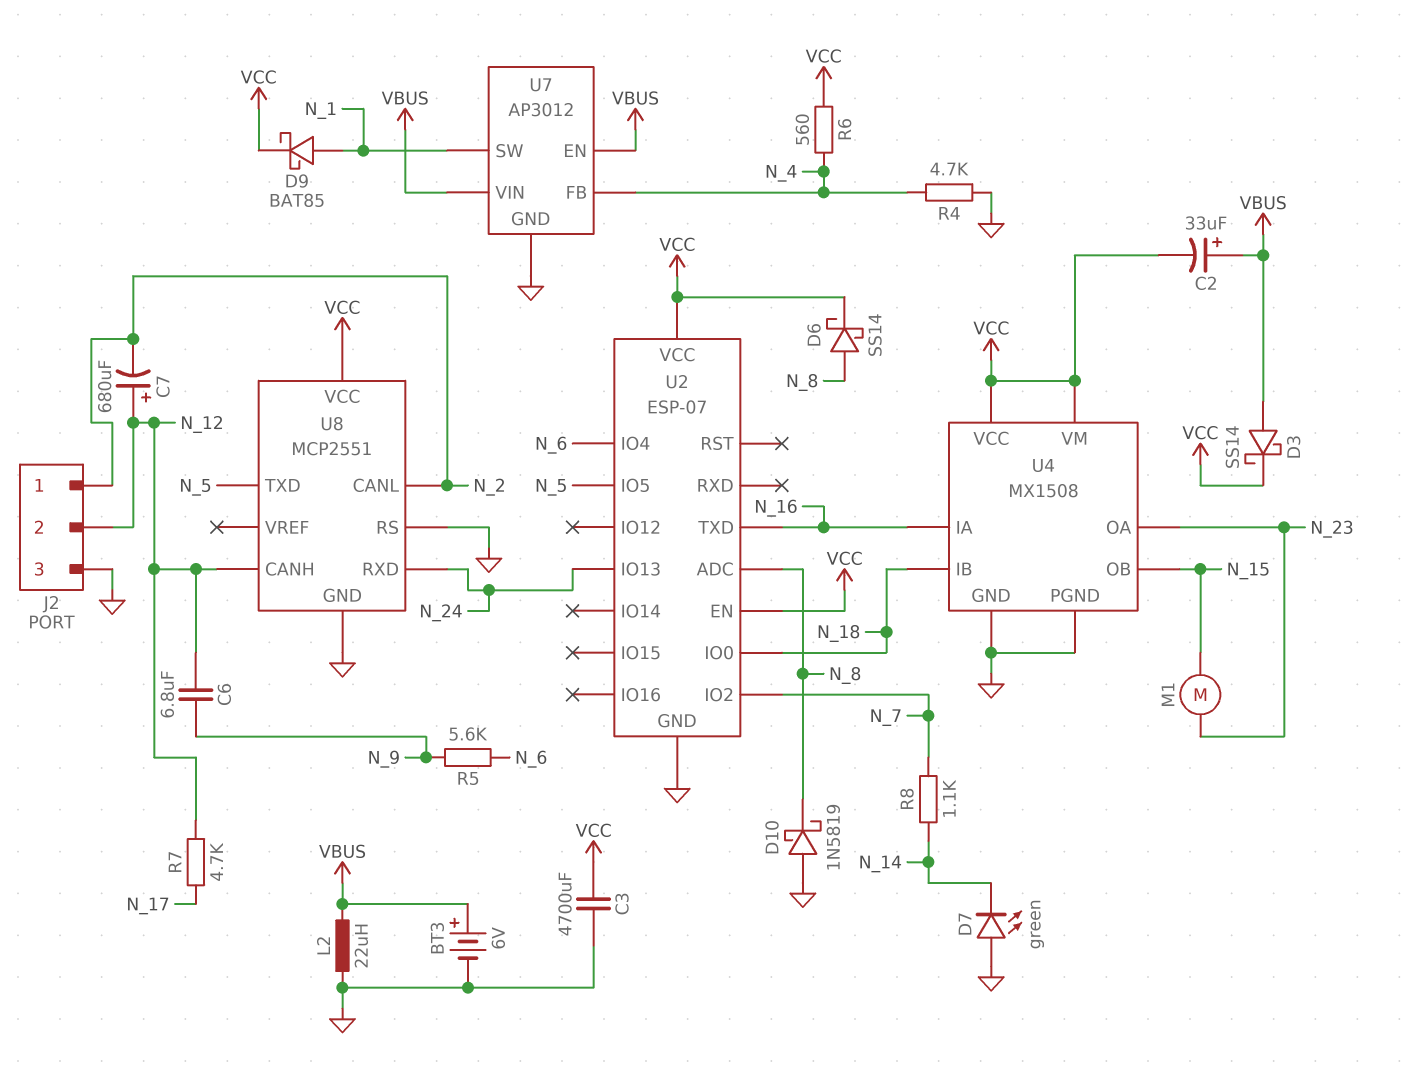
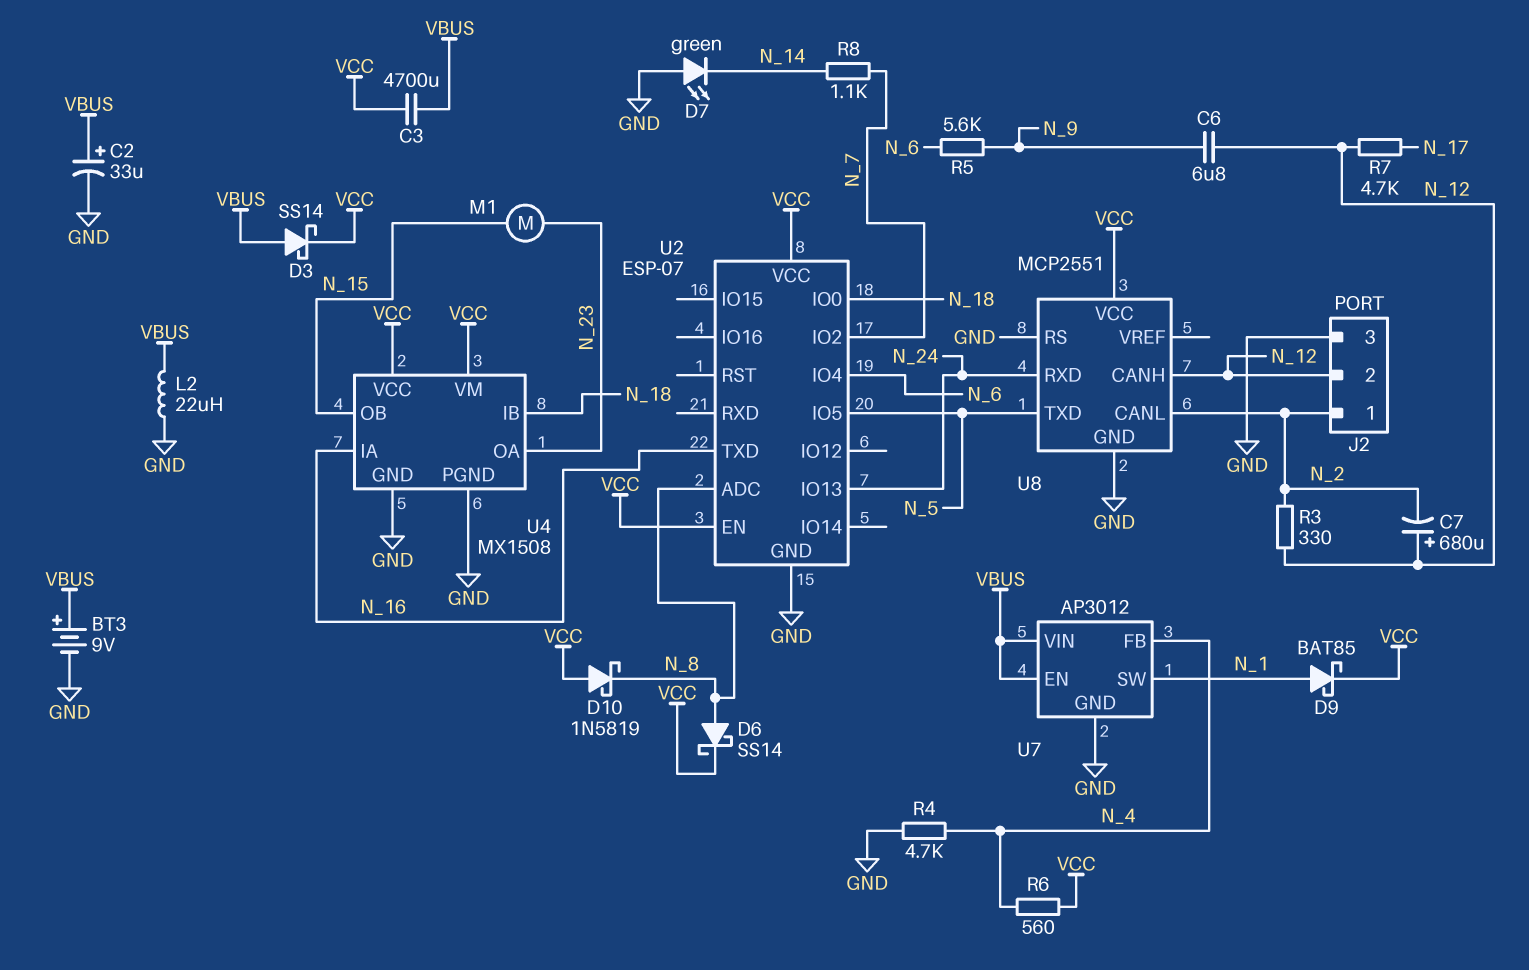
BT3: 6V (plus VBUS, minus GND) -> 9V (plus VBUS, minus GND)
C2: 33uF (plus VBUS, minus VCC) -> 33uF (plus VBUS, minus GND)
C3: 4700uF (GND, VCC) -> 4700uF (VBUS, VCC)
D10: schottky 1N5819 (A GND, K N_8) -> schottky 1N5819 (A VCC, K N_8)
R3: none -> 330 (N_2, N_12)

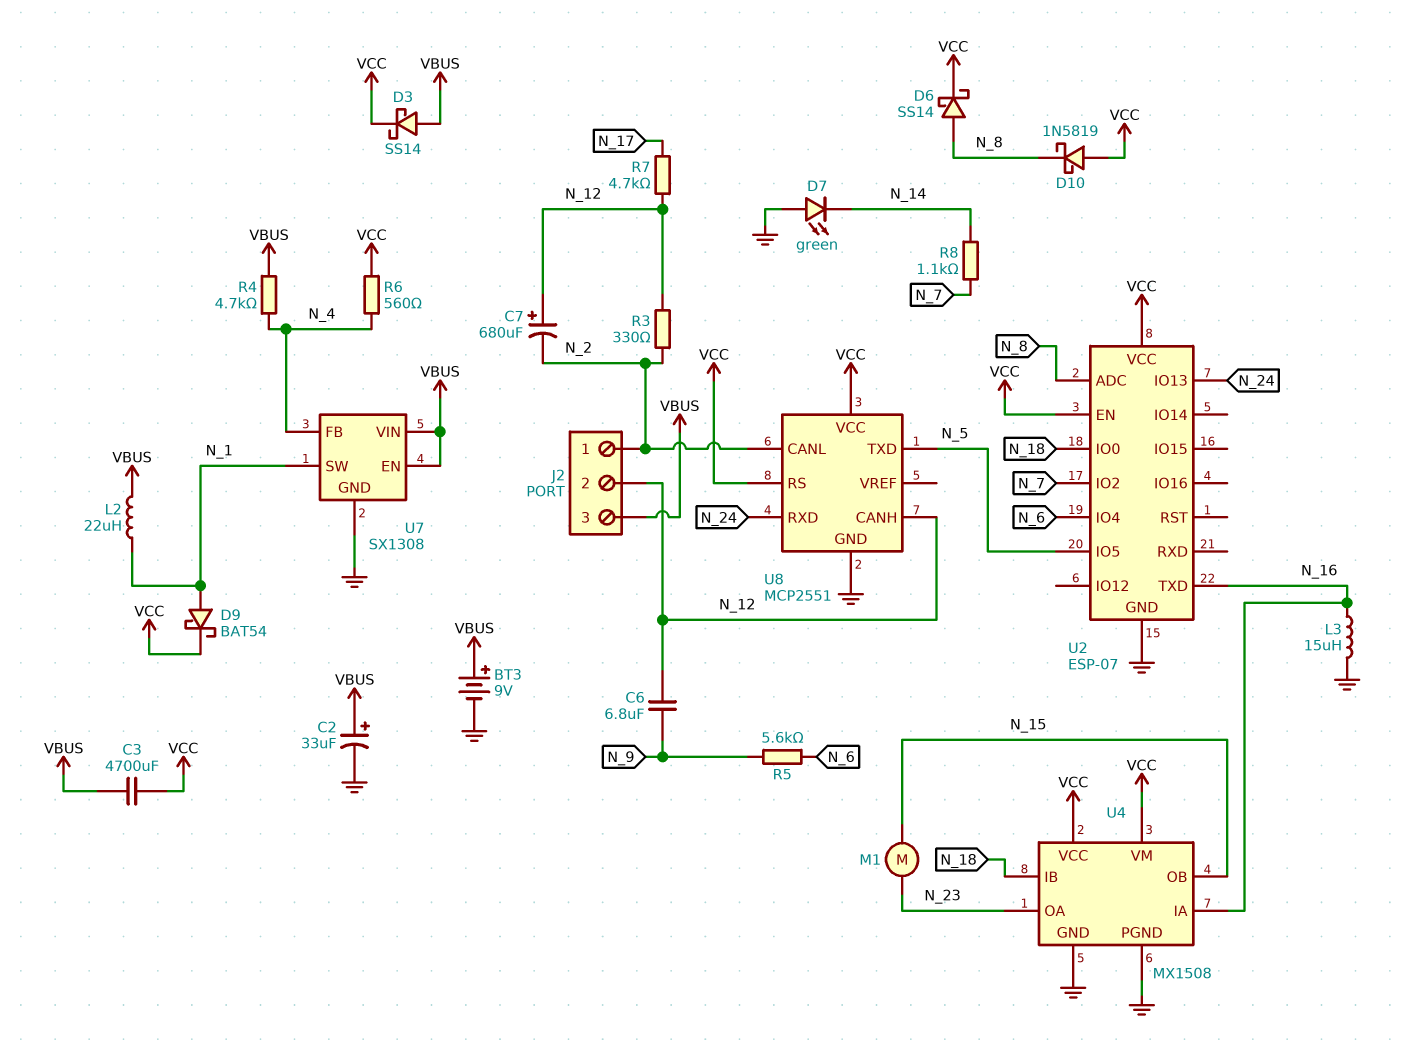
D9: schottky BAT85 (A N_1, K VCC) -> schottky BAT54 (A N_1, K VCC)
J2 pin 3: GND -> VBUS
L2: 22uH (GND, VBUS) -> 22uH (N_1, VBUS)
L3: none -> 15uH (GND, N_16)
R4: 4.7k (GND, N_4) -> 4.7k (N_4, VBUS)
U7: AP3012 -> SX1308
U8 pin RS: GND -> VCC

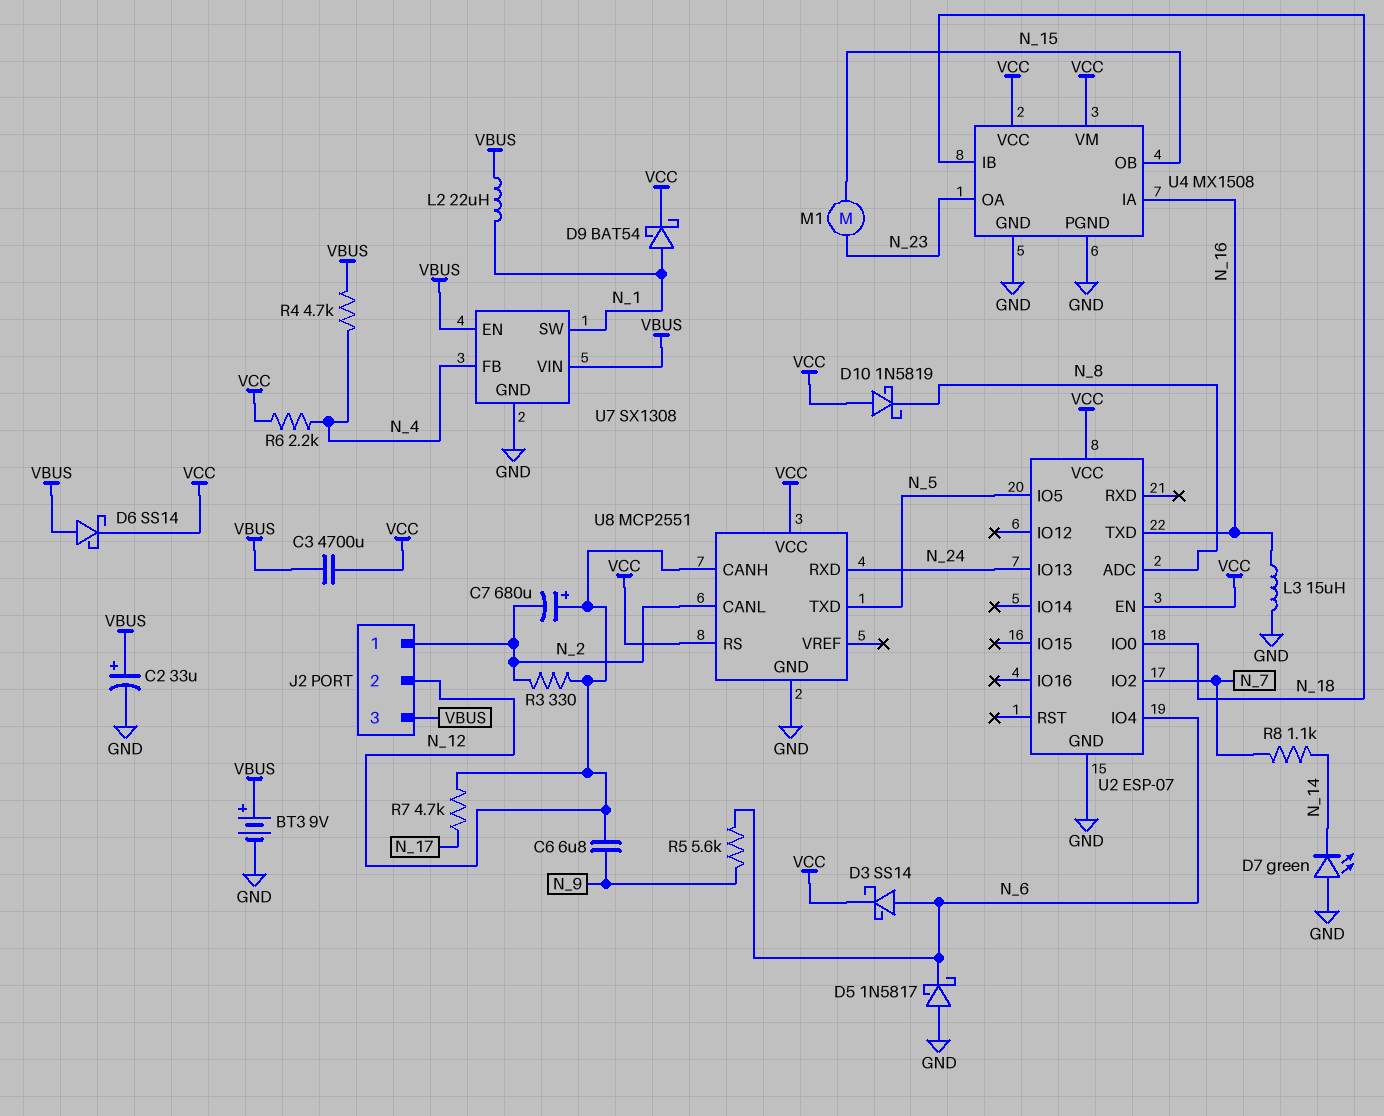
D3: schottky SS14 (A VBUS, K VCC) -> schottky SS14 (A N_6, K VCC)
D5: none -> schottky 1N5817 (A GND, K N_6)
D6: schottky SS14 (A N_8, K VCC) -> schottky SS14 (A VBUS, K VCC)
R6: 560 (N_4, VCC) -> 2.2k (N_4, VCC)

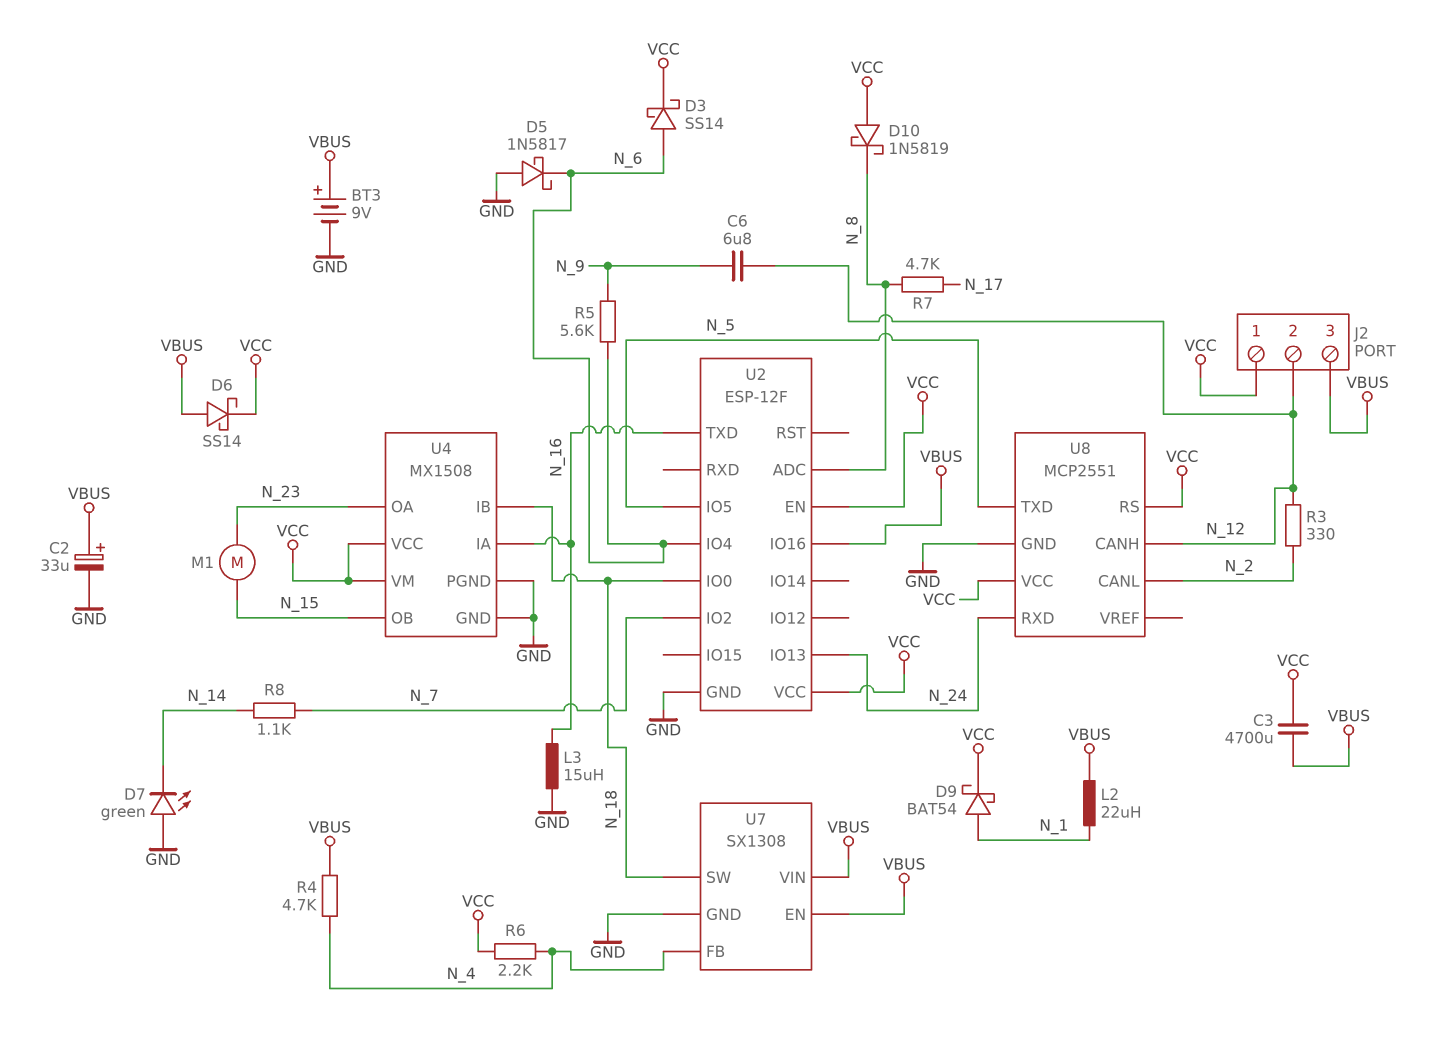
C7: 680uF (plus N_12, minus N_2) -> none
J2 pin 1: N_2 -> VCC
R7: 4.7k (N_12, N_17) -> 4.7k (N_8, N_17)
U2: ESP-07 -> ESP-12F
U2 pin IO16: none -> VBUS
U7 pin SW: N_1 -> N_18

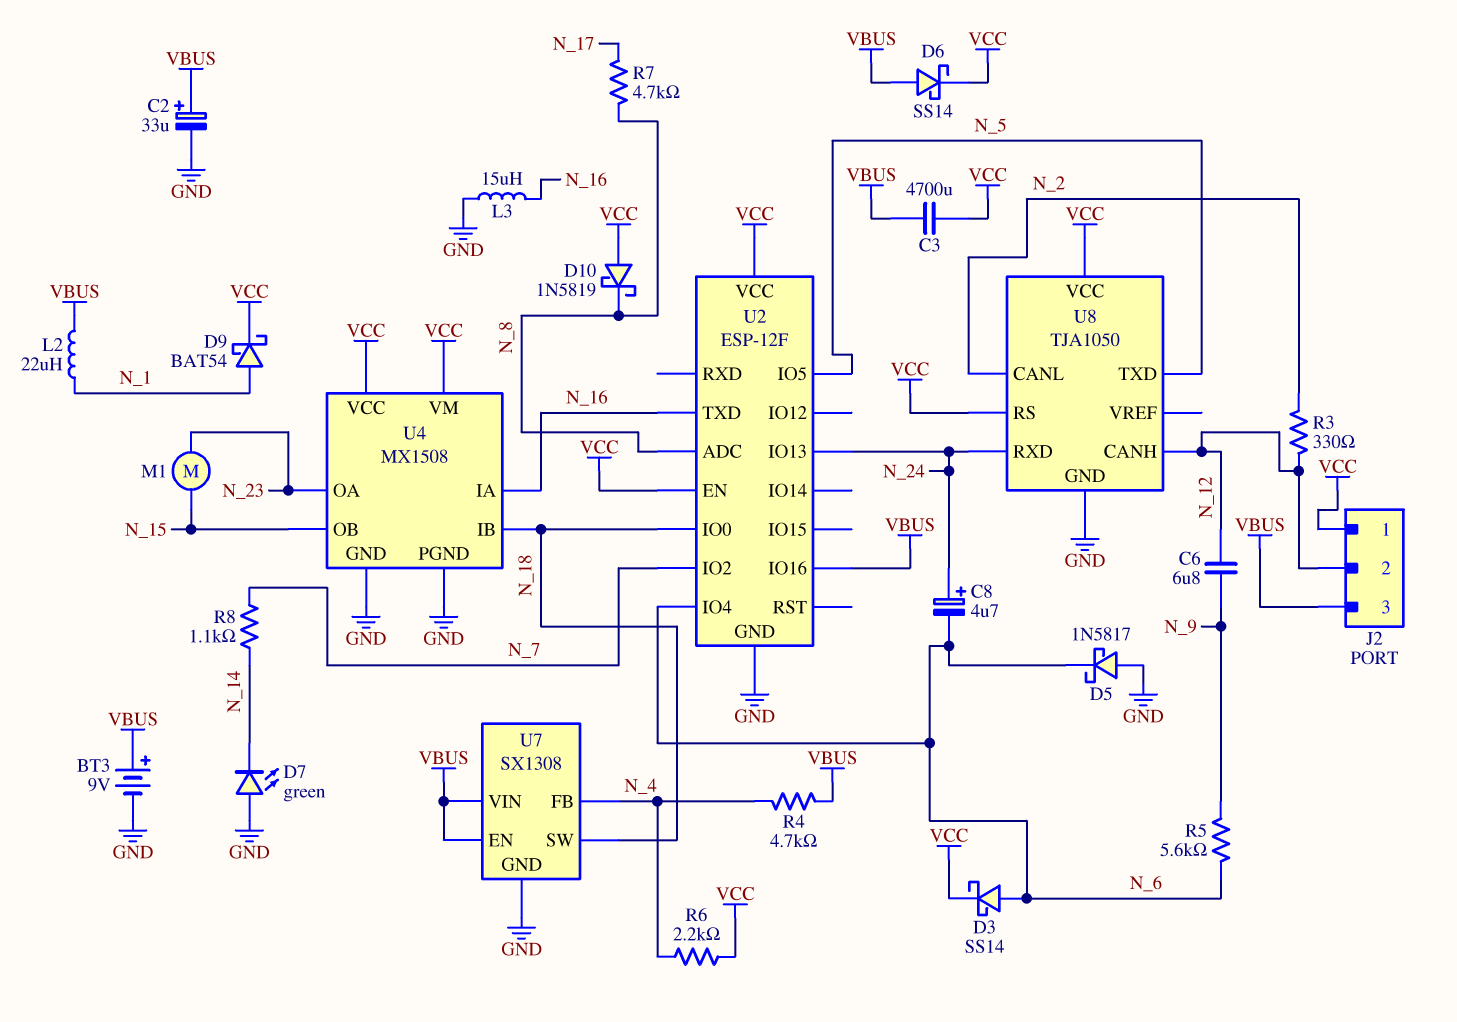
C8: none -> 4.7uF (plus N_24, minus N_6)
U8: MCP2551 -> TJA1050

